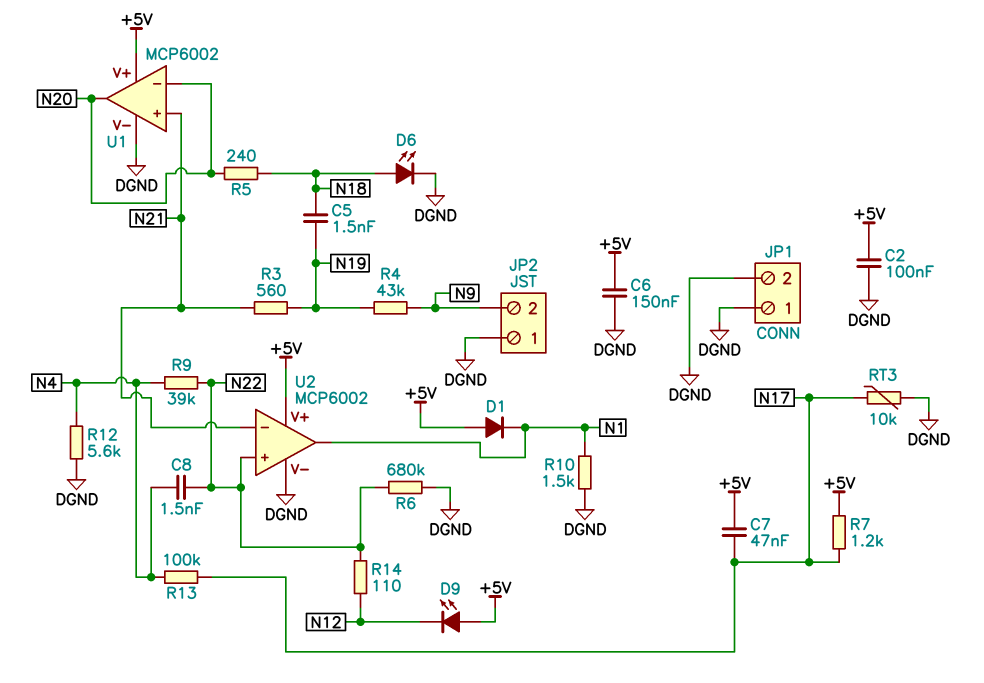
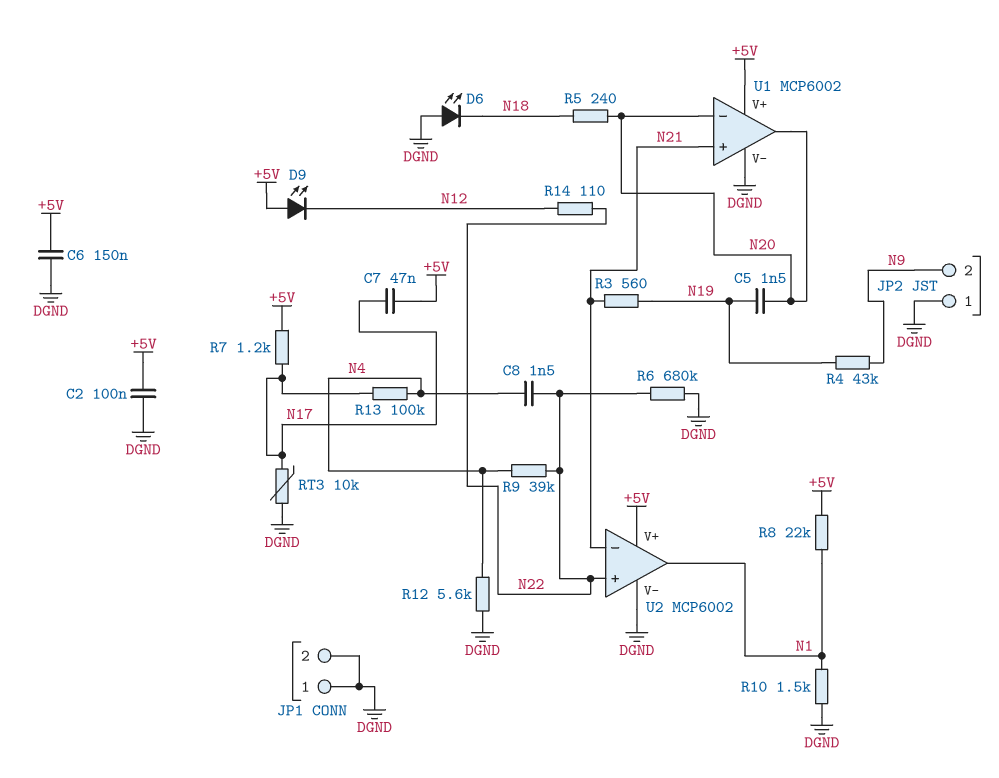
C5: 1.5nF (N18, N19) -> 1.5nF (N19, N20)
D1: diode (A +5V, K N1) -> none
D6: LED (A N18, K DGND) -> LED (A DGND, K N18)
R8: none -> 22k (+5V, N1)

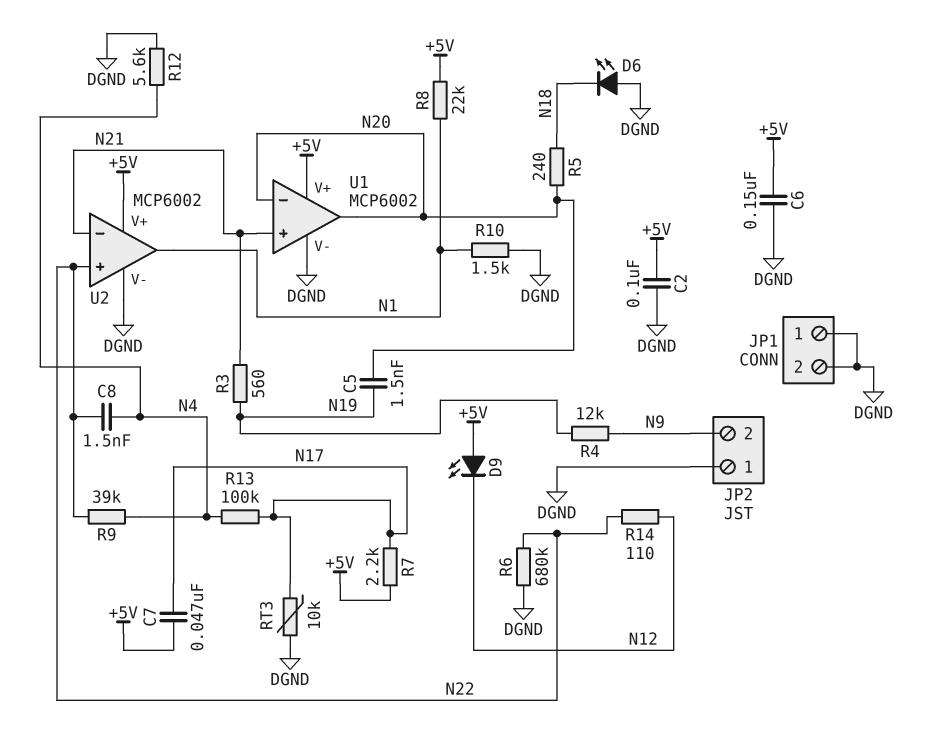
R4: 43k (N9, N19) -> 12k (N9, N19)
R7: 1.2k (+5V, N17) -> 2.2k (+5V, N17)

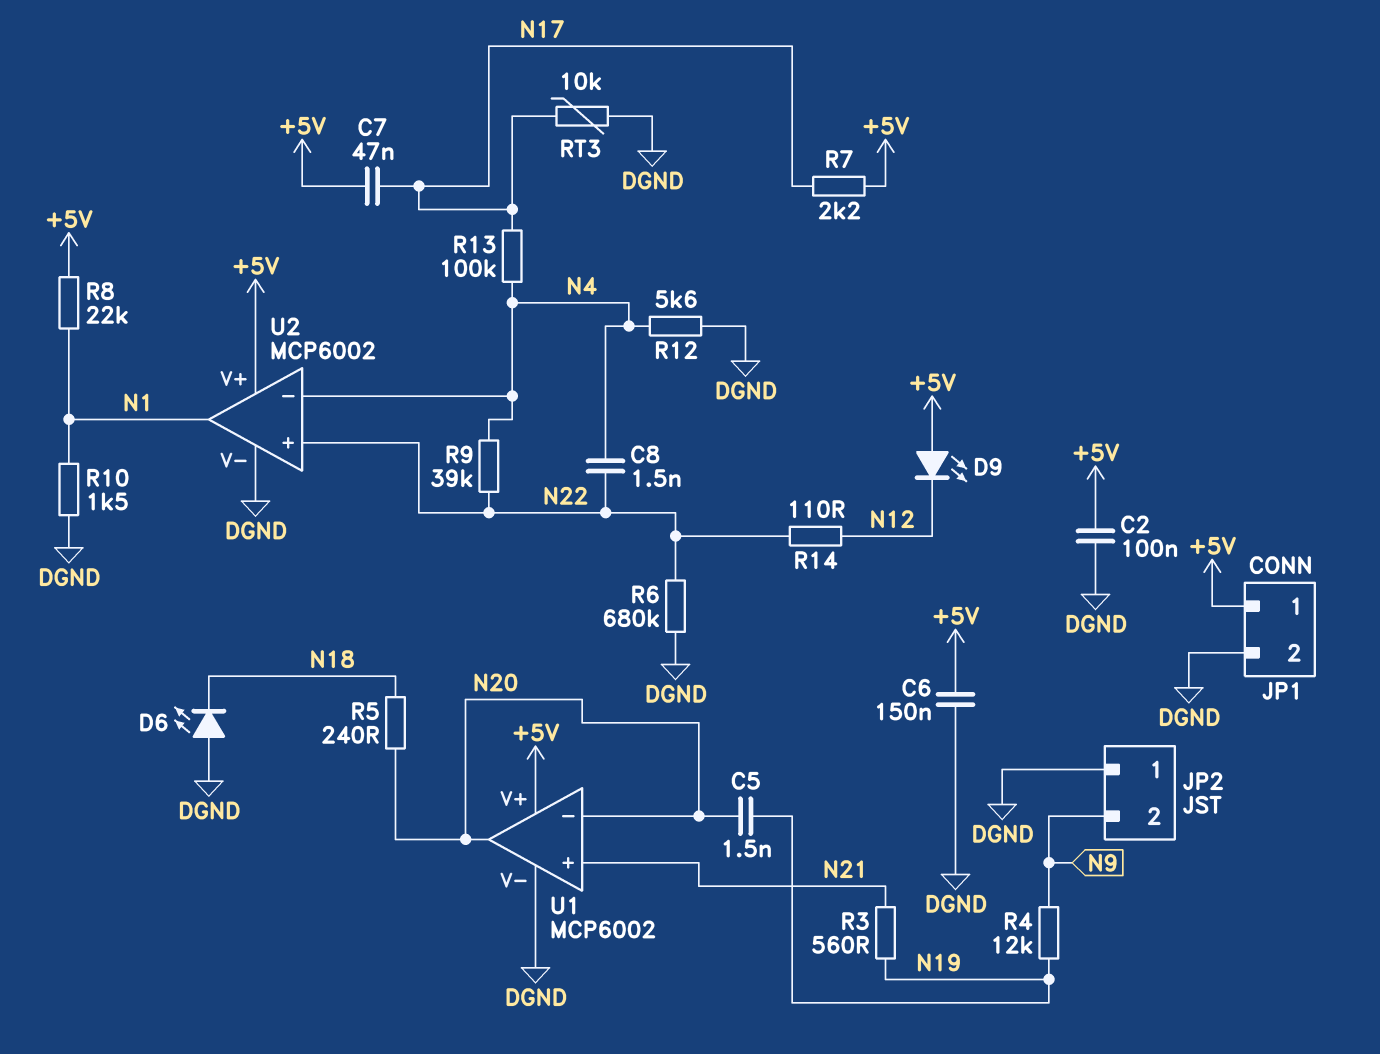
JP1 pin 1: DGND -> +5V
U2 pin in-: N21 -> N4

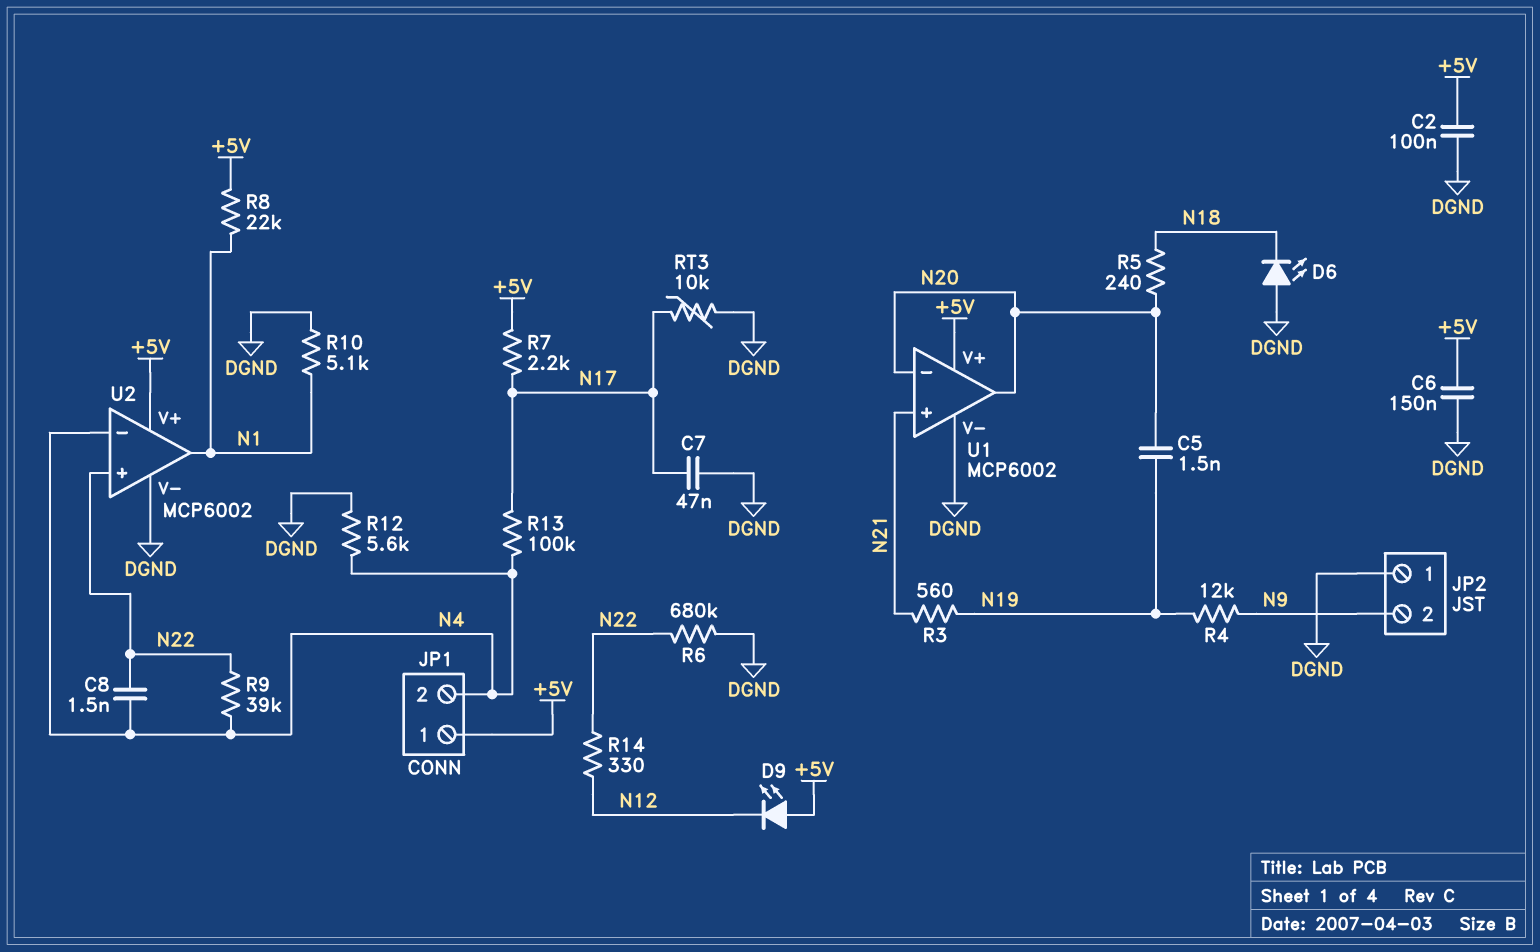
C7: 47nF (+5V, N17) -> 47nF (DGND, N17)
JP1 pin 2: DGND -> N4
R10: 1.5k (DGND, N1) -> 5.1k (DGND, N1)
R14: 110 (N12, N22) -> 330 (N12, N22)

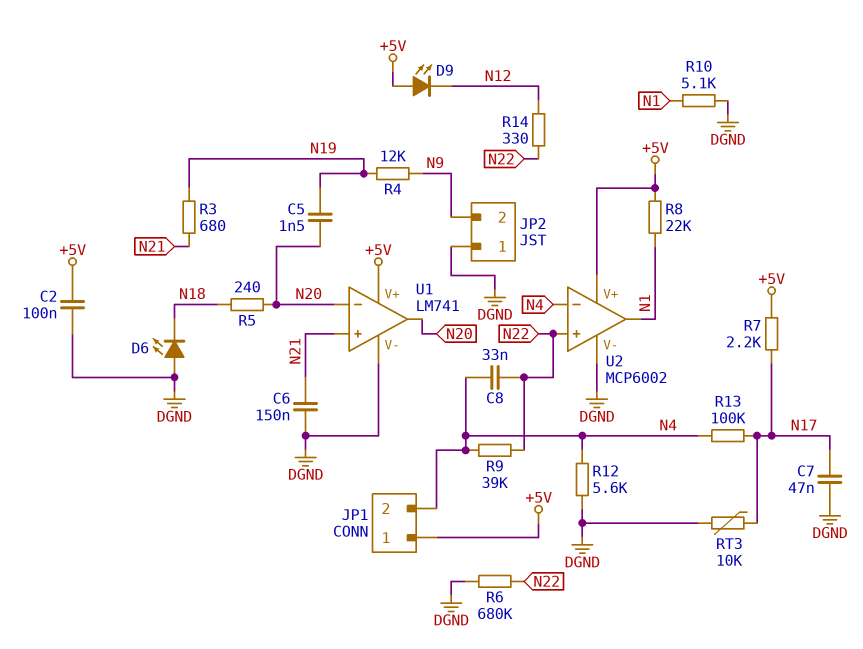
C6: 150nF (+5V, DGND) -> 150nF (DGND, N21)
C8: 1.5nF (N4, N22) -> 33nF (N4, N22)
R3: 560 (N19, N21) -> 680 (N19, N21)
U1: MCP6002 -> LM741

